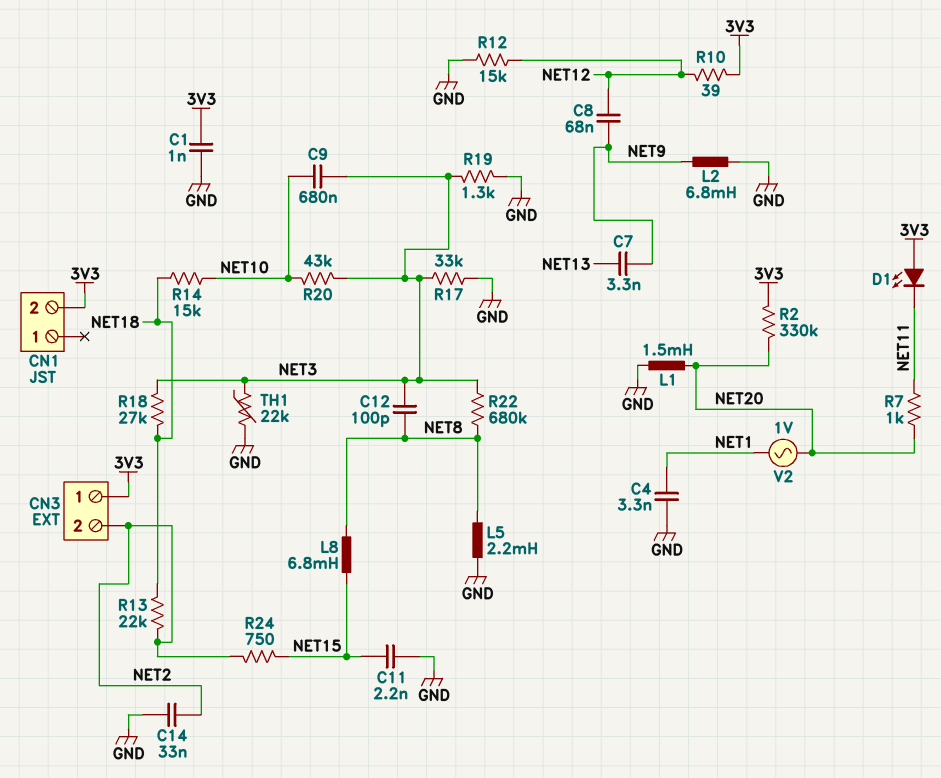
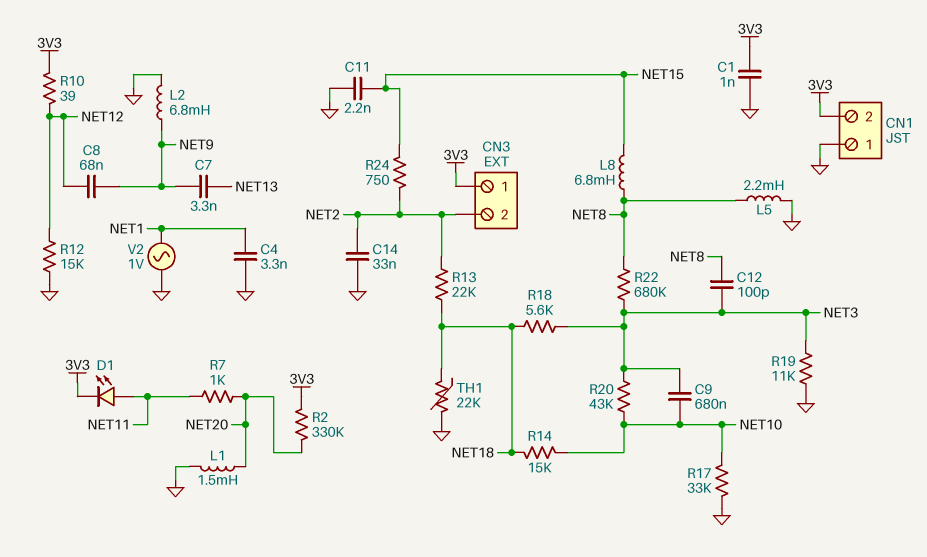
CN1 pin 1: none -> GND
D1: LED (A 3V3, K NET11) -> LED (A NET11, K 3V3)
R17: 33k (GND, NET3) -> 33k (GND, NET10)
R18: 27k (NET3, NET18) -> 5.6k (NET3, NET18)
R19: 1.3k (GND, NET3) -> 11k (GND, NET3)
TH1: 22k (GND, NET3) -> 22k (GND, NET18)
V2: AC 1V (NET1, NET20) -> AC 1V (GND, NET1)

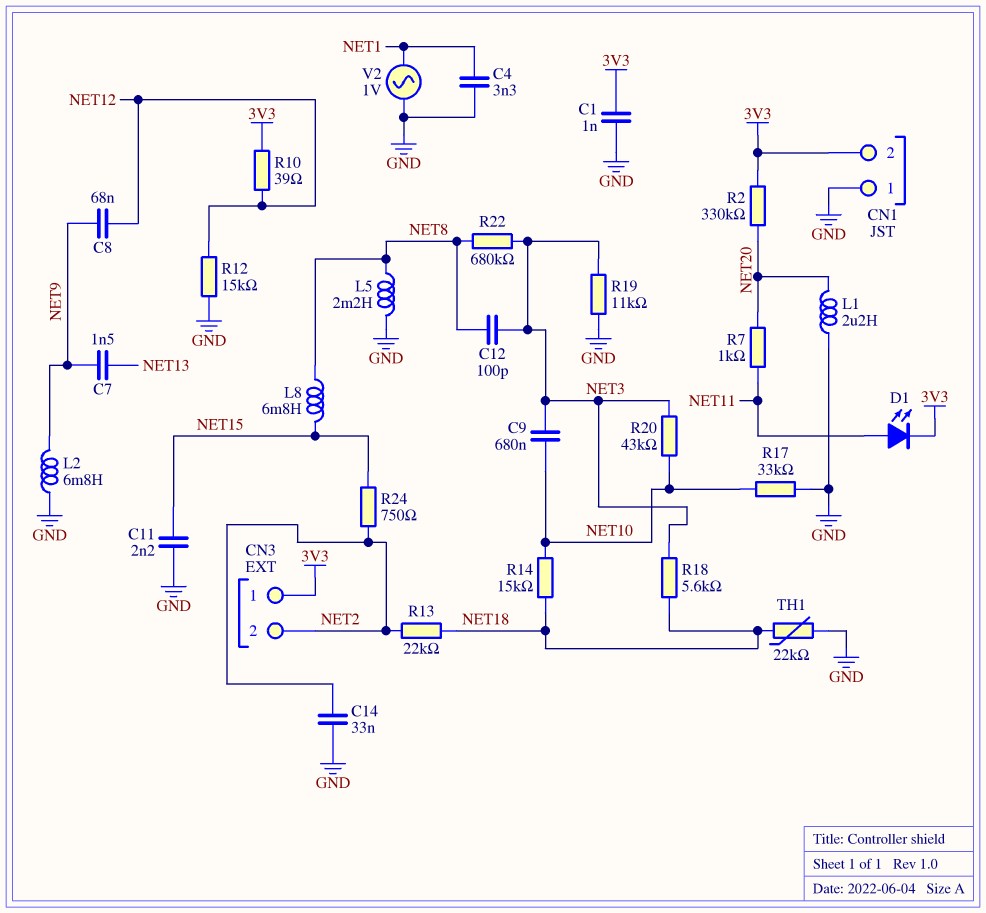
C7: 3.3nF (NET9, NET13) -> 1.5nF (NET9, NET13)
L1: 1.5mH (GND, NET20) -> 2.2uH (GND, NET20)

